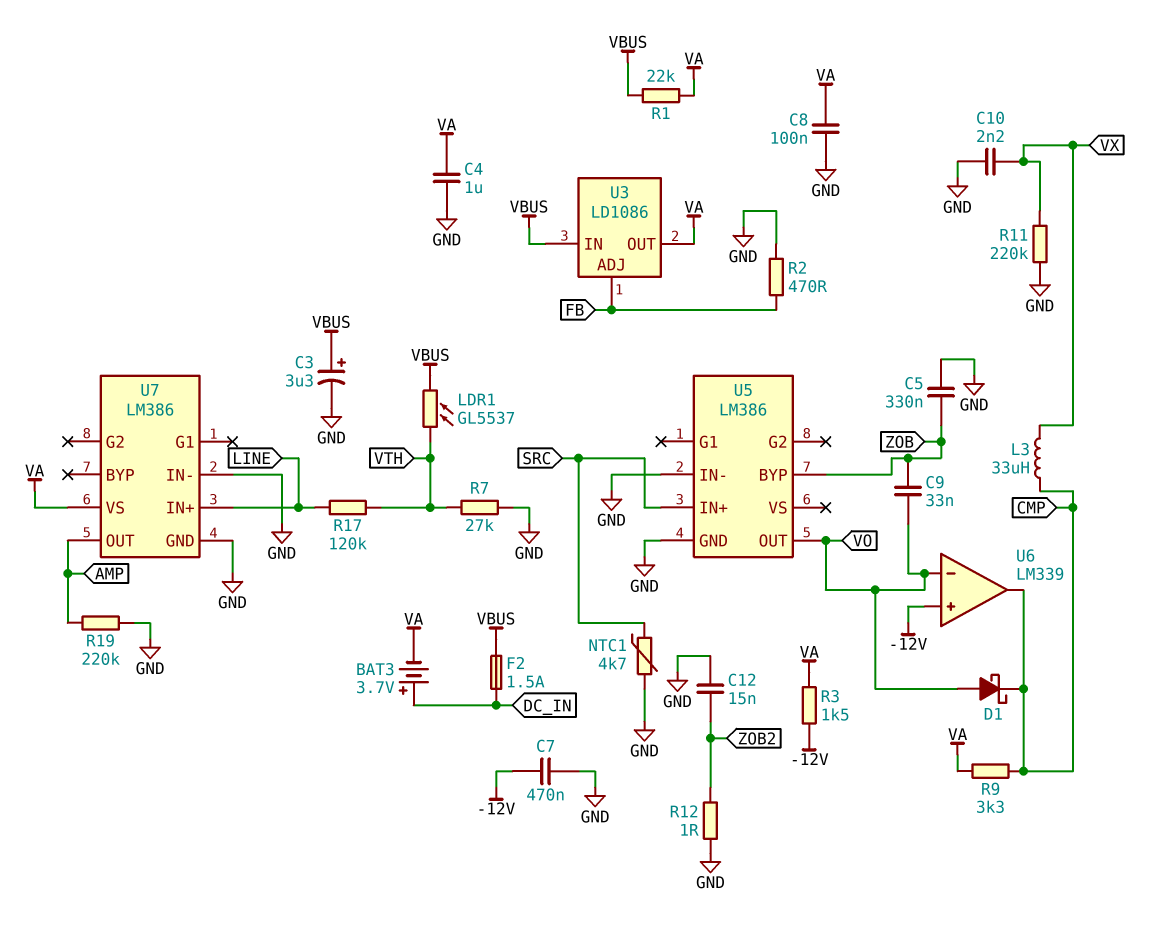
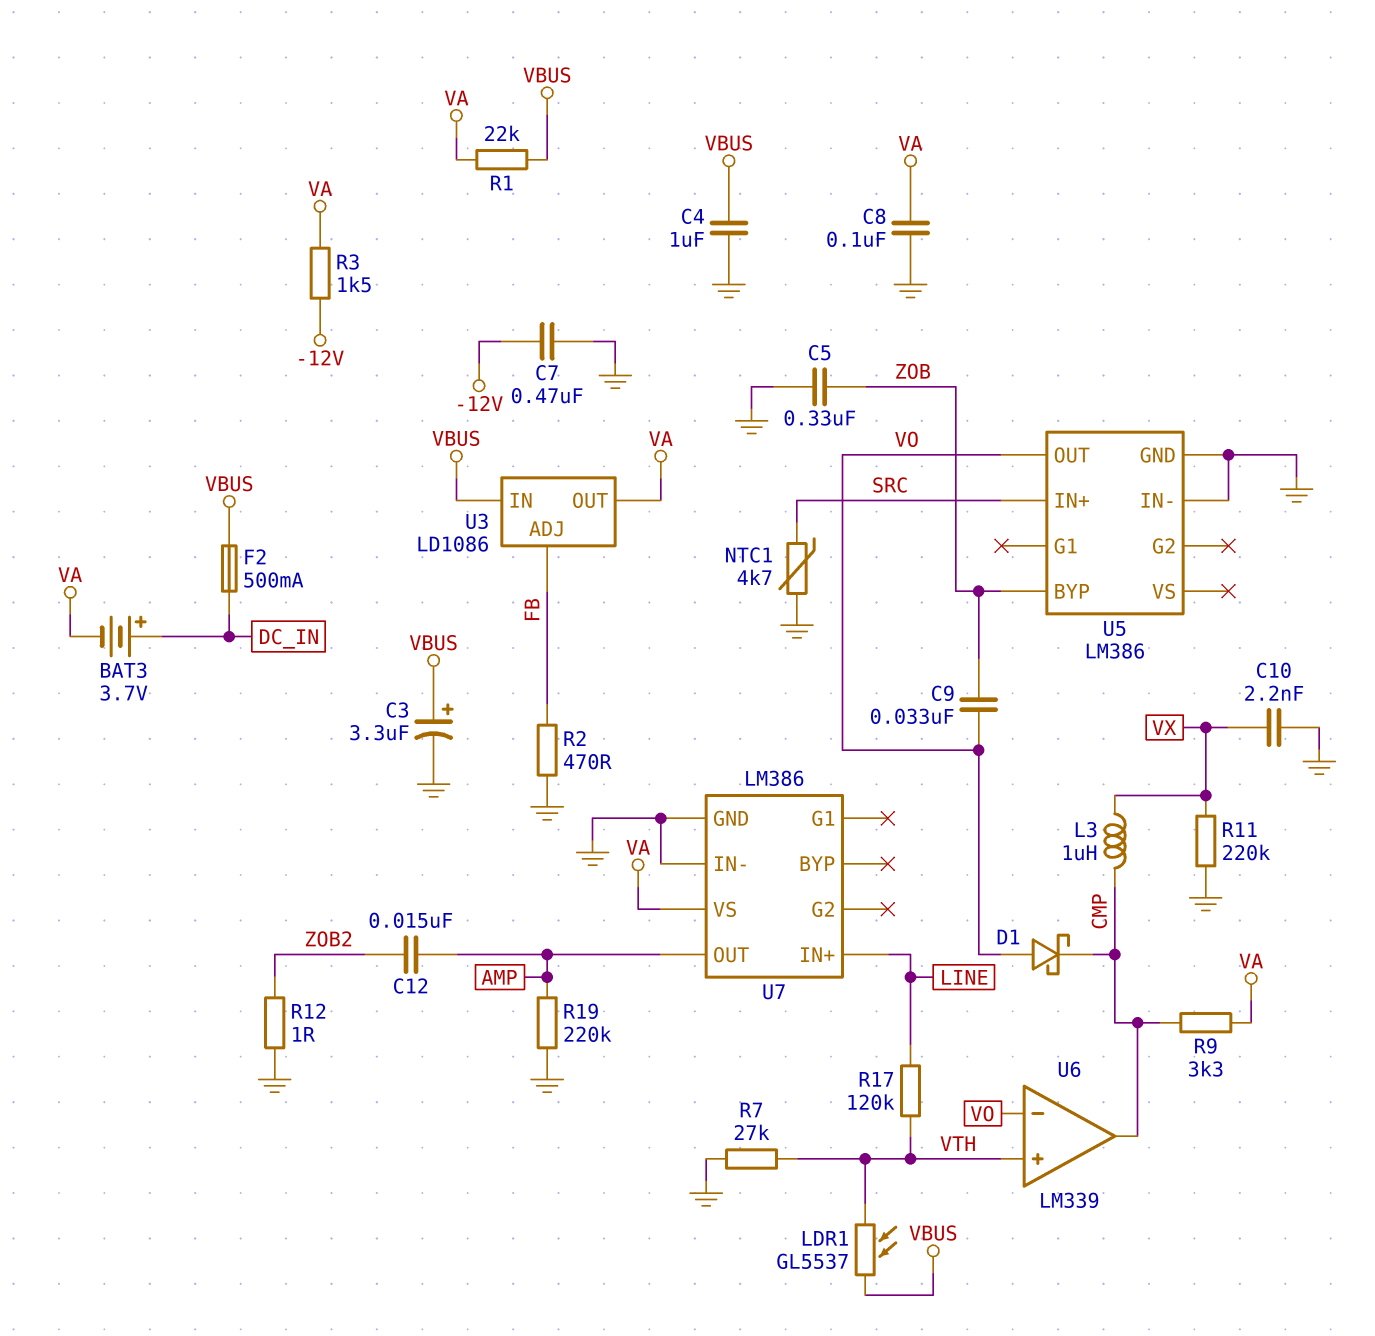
C4: 1uF (GND, VA) -> 1uF (GND, VBUS)
C12: 15nF (GND, ZOB2) -> 15nF (AMP, ZOB2)
F2: 1.5A (DC_IN, VBUS) -> 500mA (DC_IN, VBUS)
L3: 33uH (CMP, VX) -> 1uH (CMP, VX)
U6 pin in+: -12V -> VTH

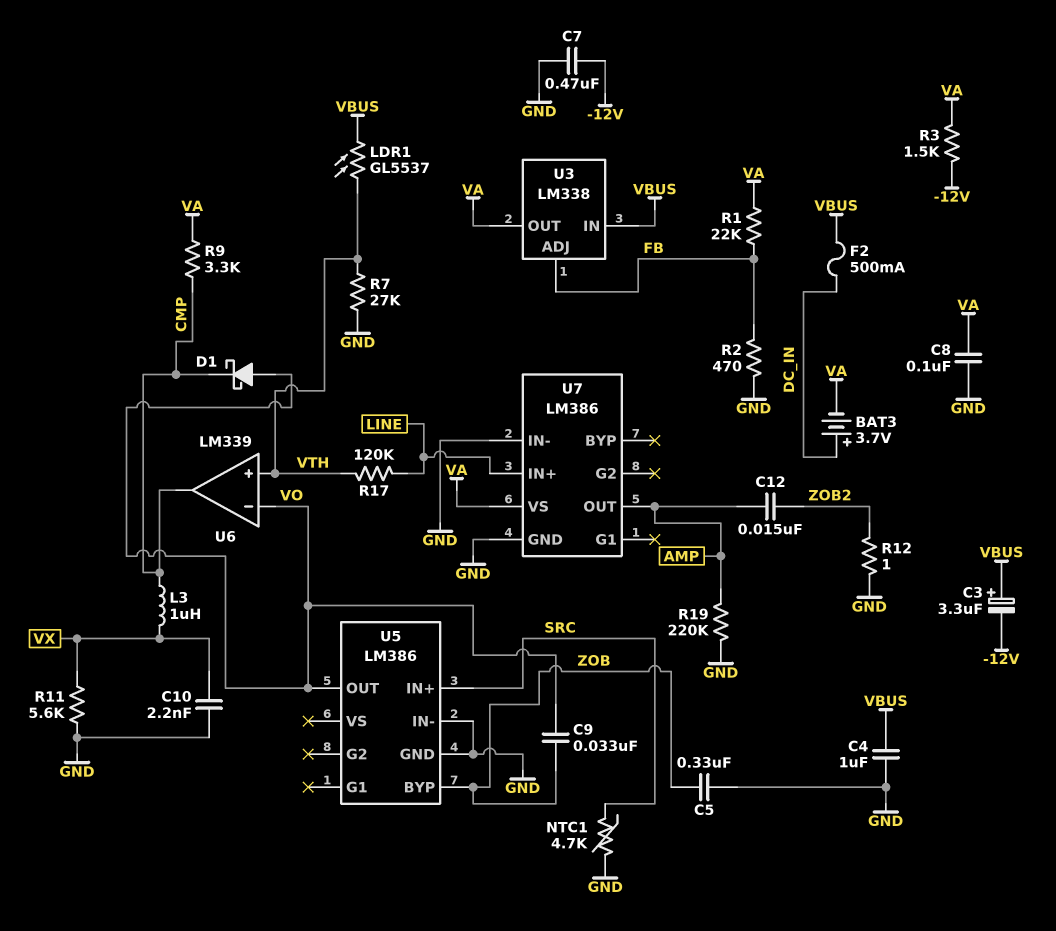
C3: 3.3uF (plus VBUS, minus GND) -> 3.3uF (plus VBUS, minus -12V)
R1: 22k (VA, VBUS) -> 22k (FB, VA)
R11: 220k (GND, VX) -> 5.6k (GND, VX)
U3: LD1086 -> LM338

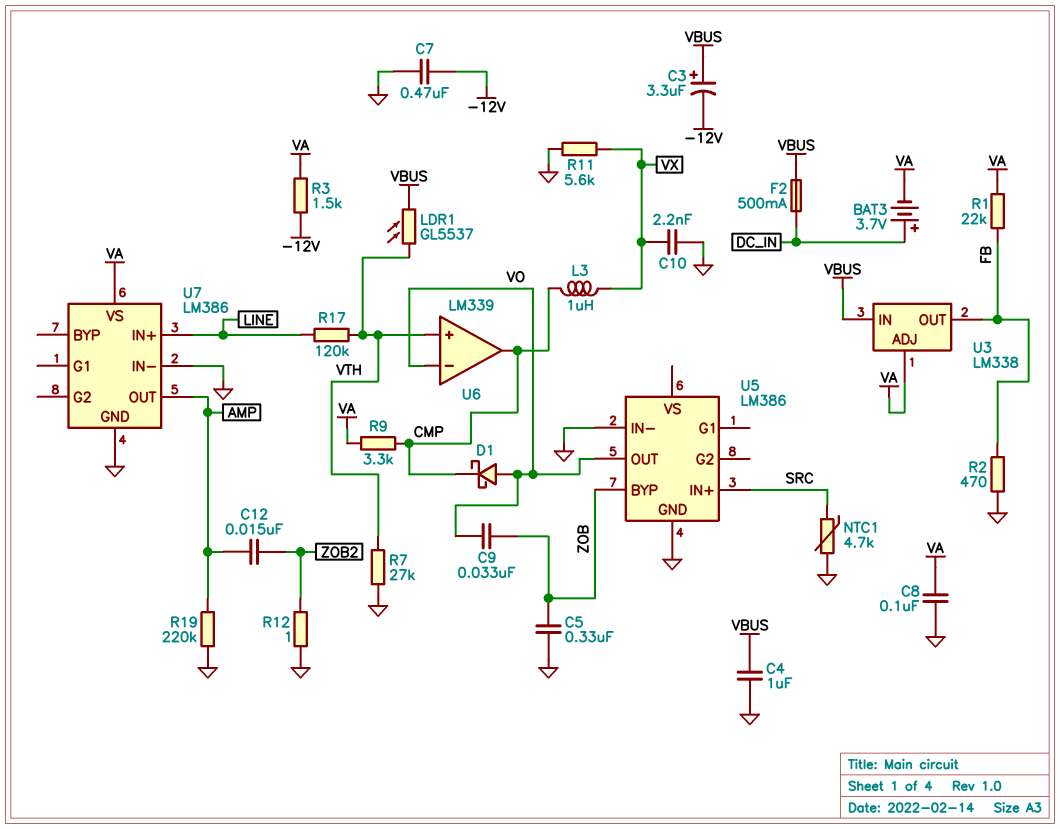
U3 pin ADJ: FB -> VA
U3 pin OUT: VA -> FB

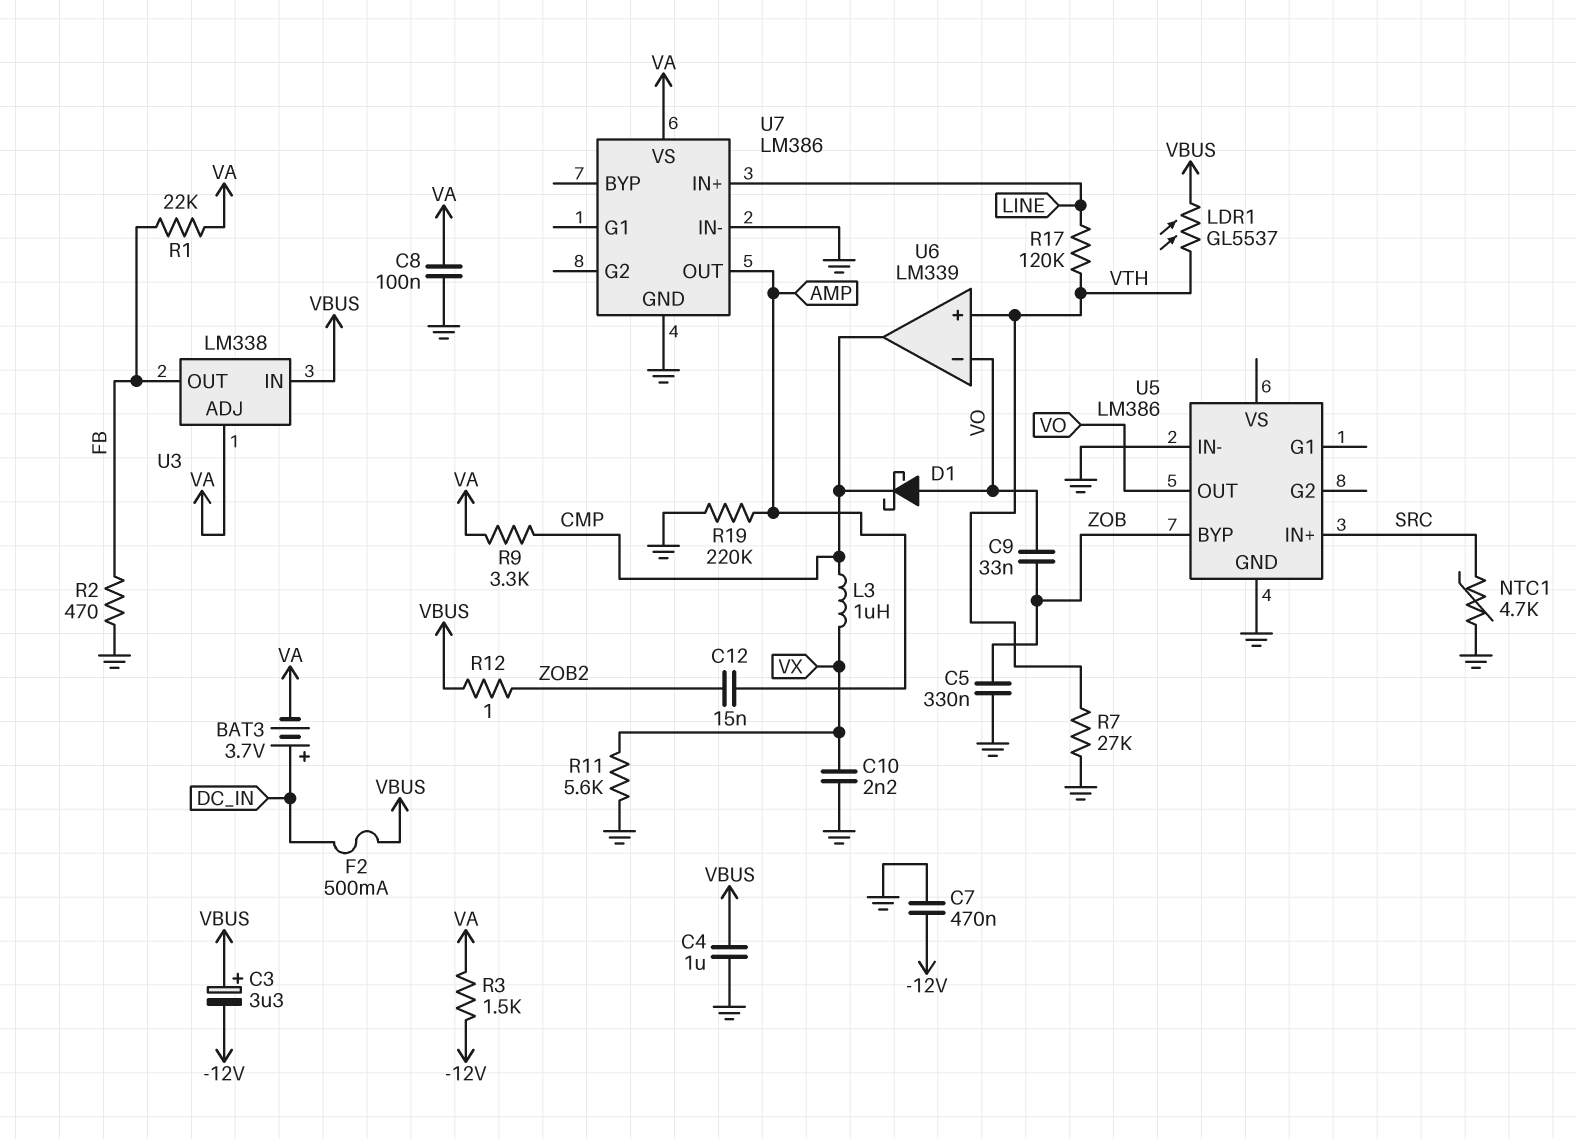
R12: 1 (GND, ZOB2) -> 1 (VBUS, ZOB2)

